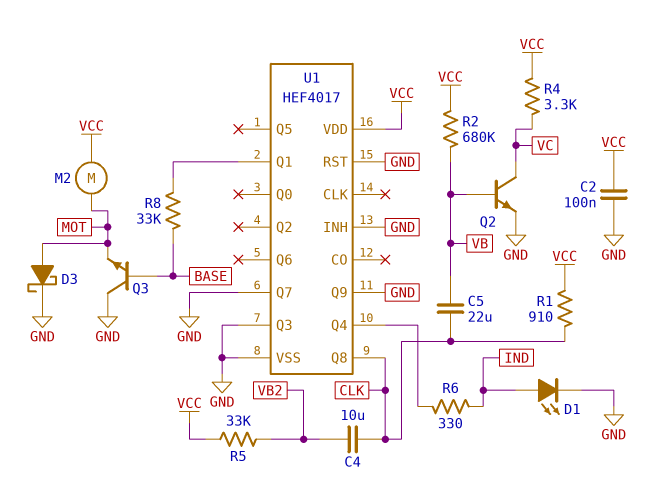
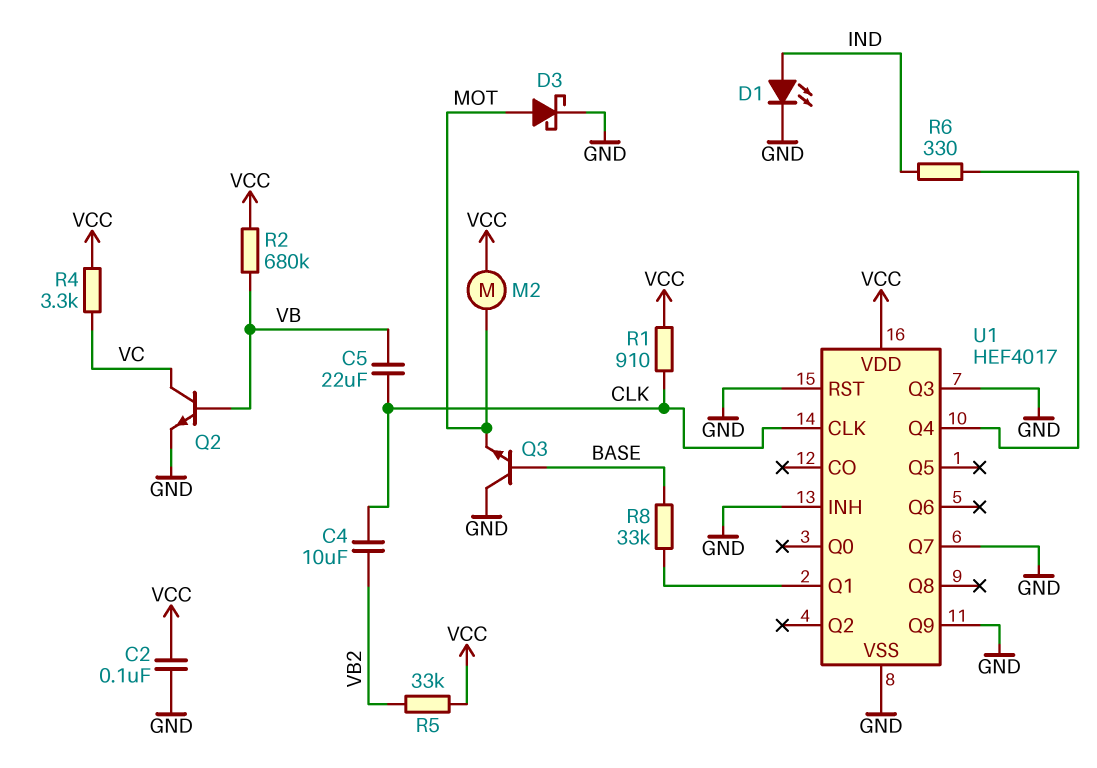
U1 pin CLK: none -> CLK
U1 pin Q8: CLK -> none

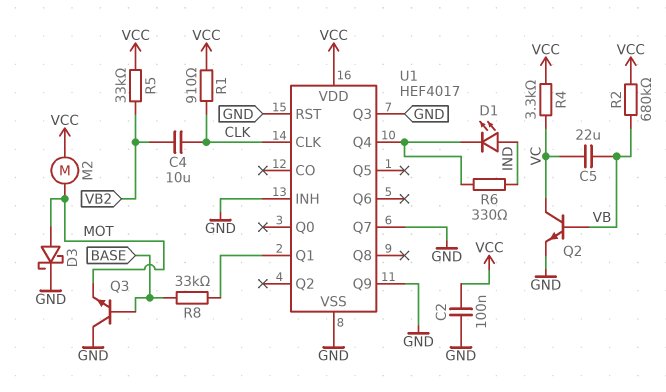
C5: 22uF (CLK, VB) -> 22uF (VB, VC)
D1: LED (A IND, K GND) -> LED (A IND, K U1/Q4)

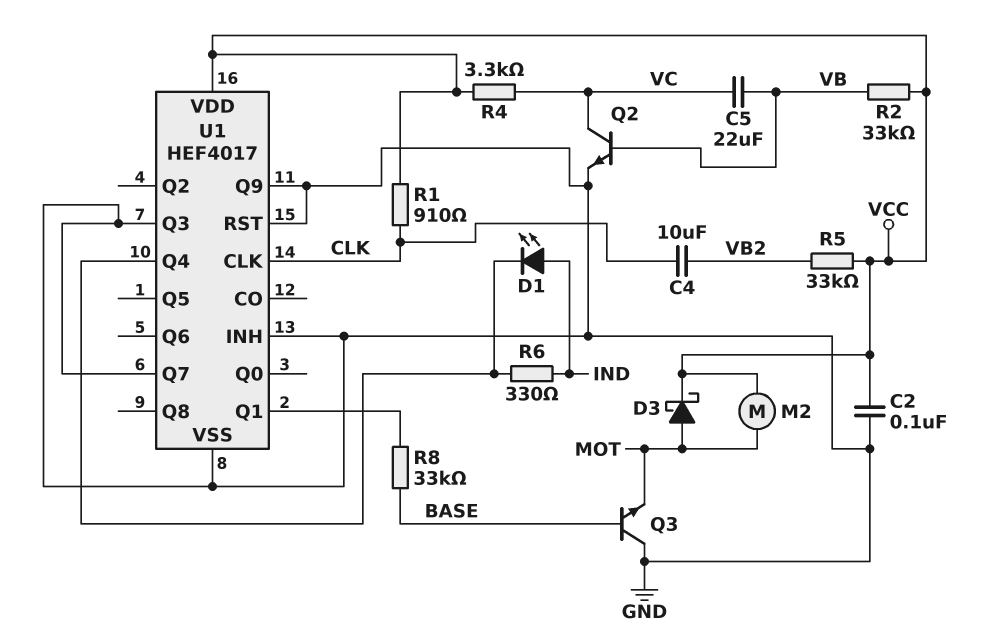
D3: schottky (A MOT, K GND) -> schottky (A MOT, K VCC)
R2: 680k (VB, VCC) -> 33k (VB, VCC)

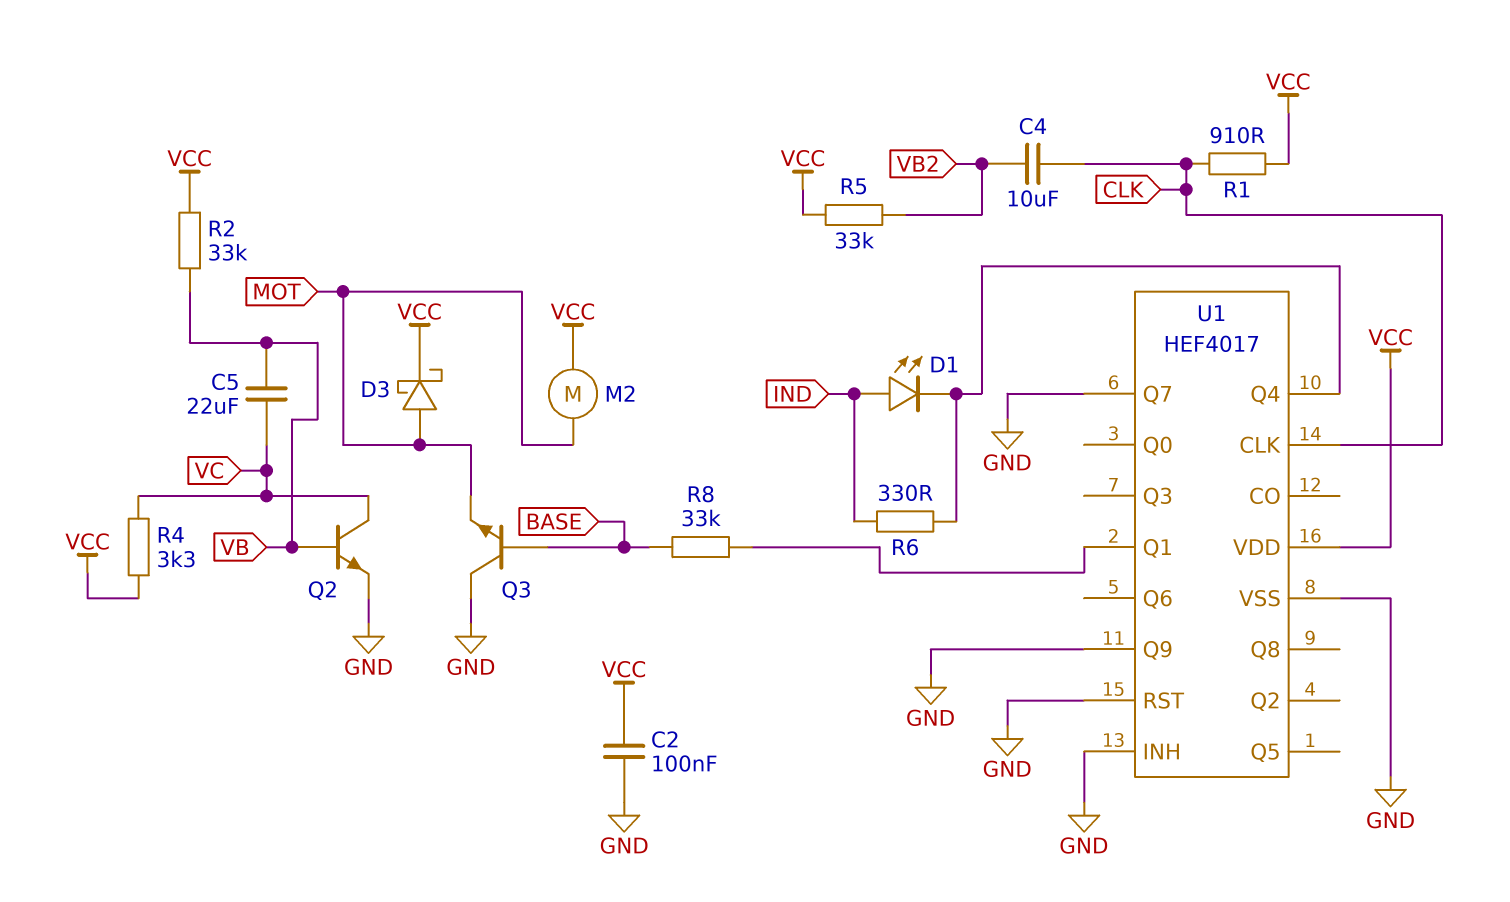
U1 pin Q3: GND -> none

